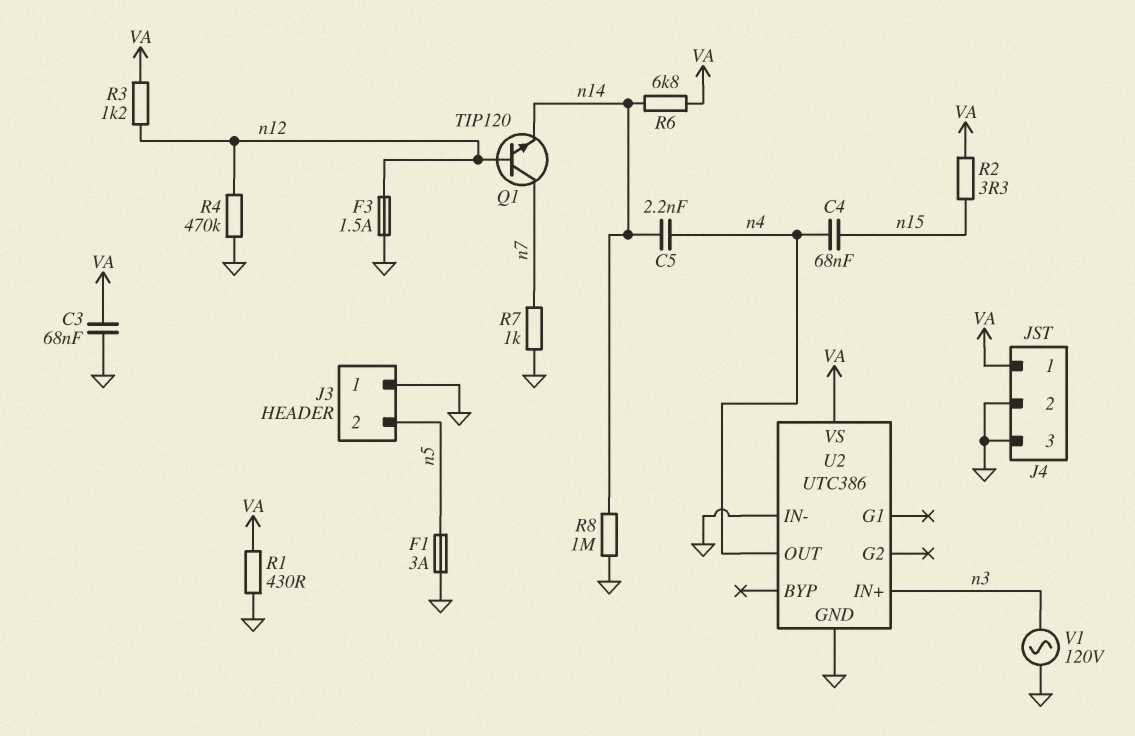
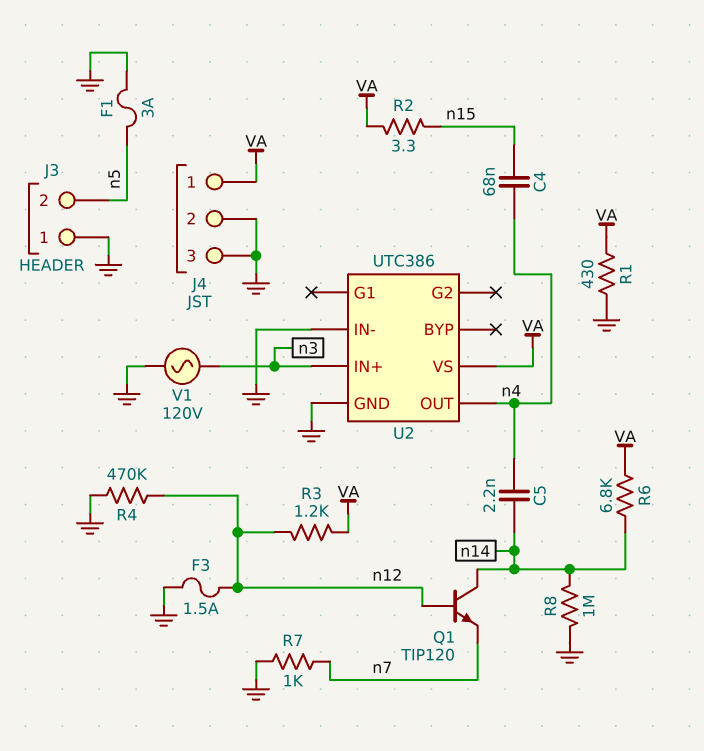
C3: 68nF (GND, VA) -> none
Q1: NPN TIP120 (B n12, C n7, E n14) -> NPN TIP120 (B n12, C n14, E n7)

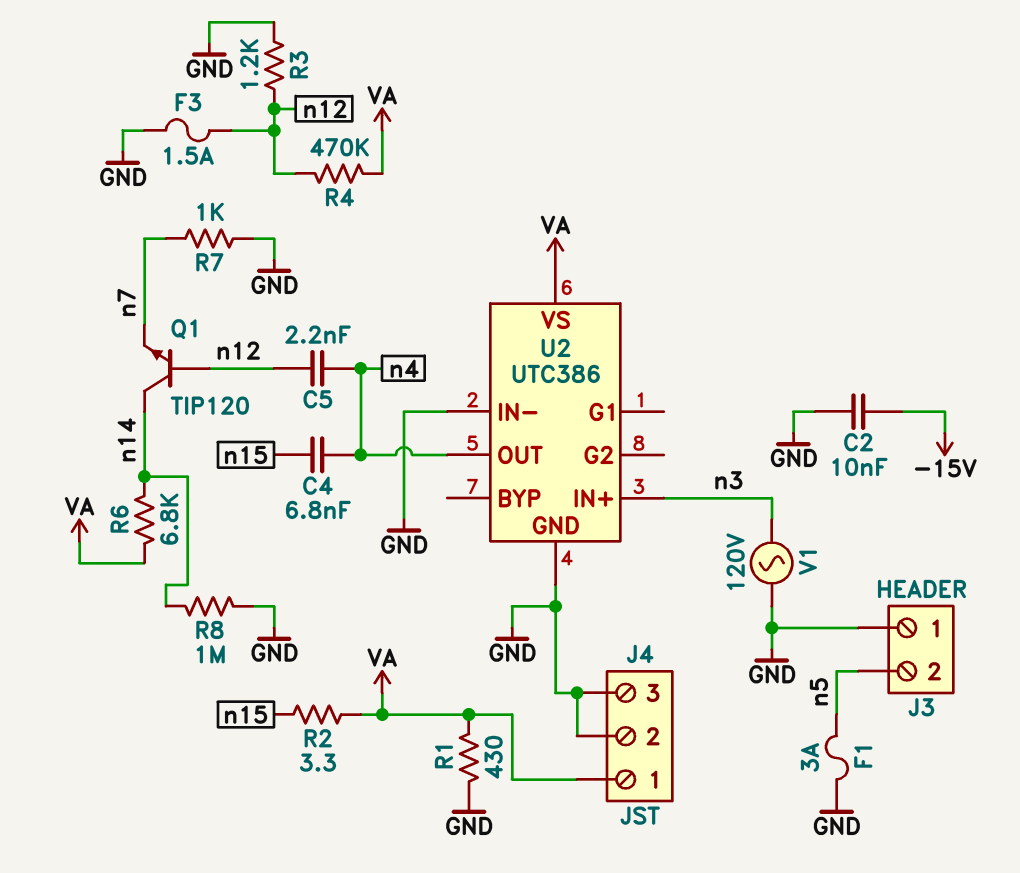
C2: none -> 10nF (-15V, GND)
C4: 68nF (n4, n15) -> 6.8nF (n4, n15)
C5: 2.2nF (n4, n14) -> 2.2nF (n4, n12)
R3: 1.2k (VA, n12) -> 1.2k (GND, n12)
R4: 470k (GND, n12) -> 470k (VA, n12)

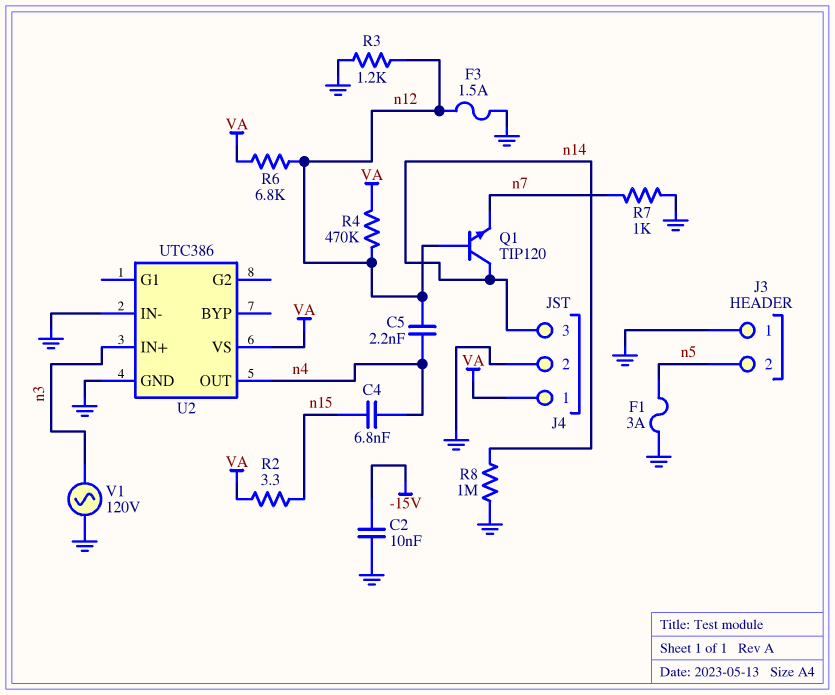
J4 pin 3: GND -> n14
R1: 430 (GND, VA) -> none
R6: 6.8k (VA, n14) -> 6.8k (VA, n12)

